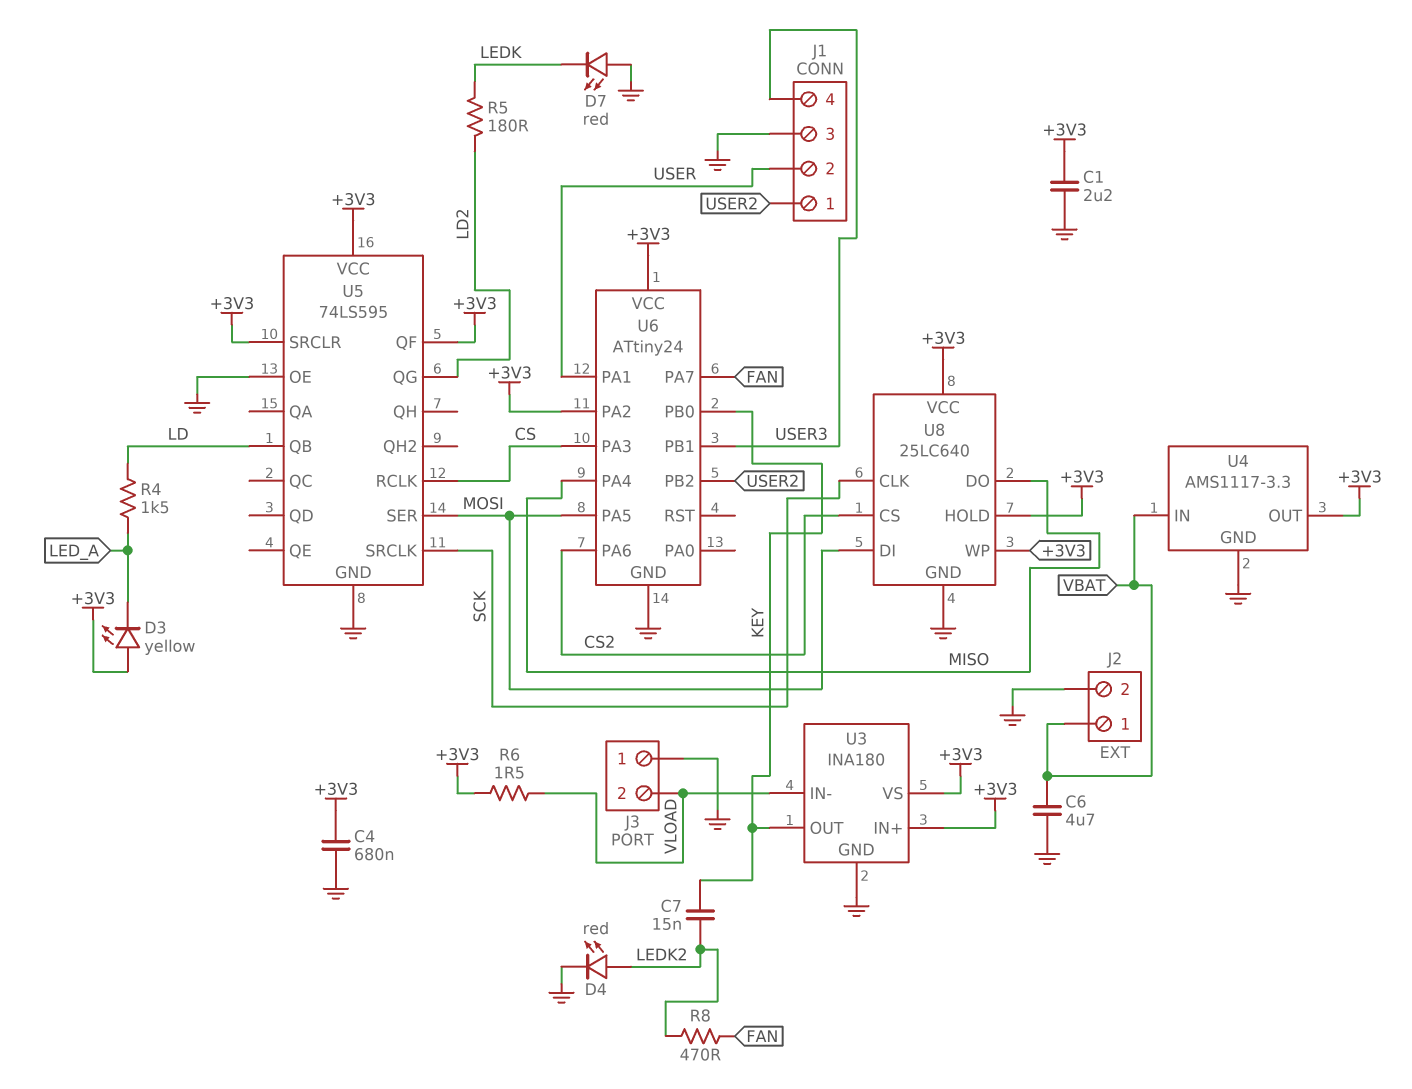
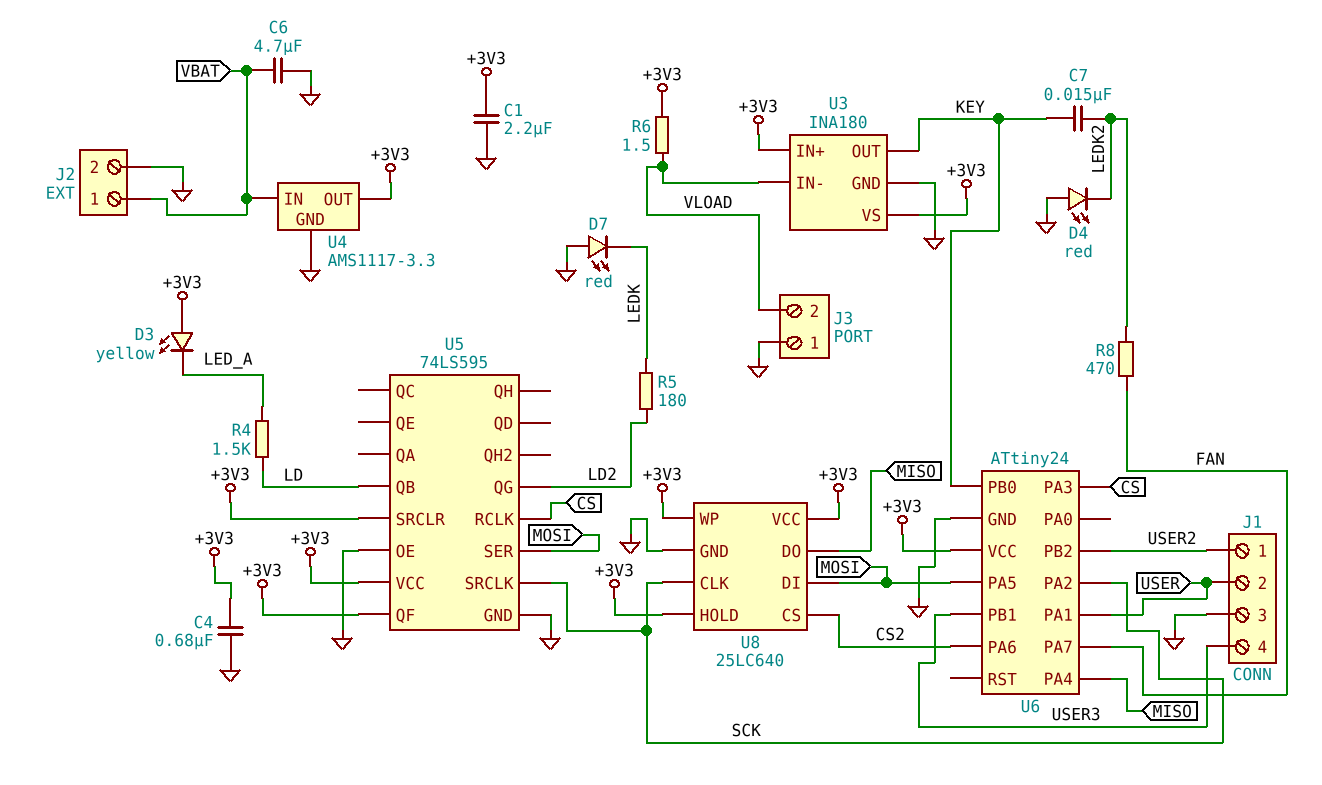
D4: LED red (A LEDK2, K GND) -> LED red (A GND, K LEDK2)
U6 pin PA2: +3V3 -> SCK

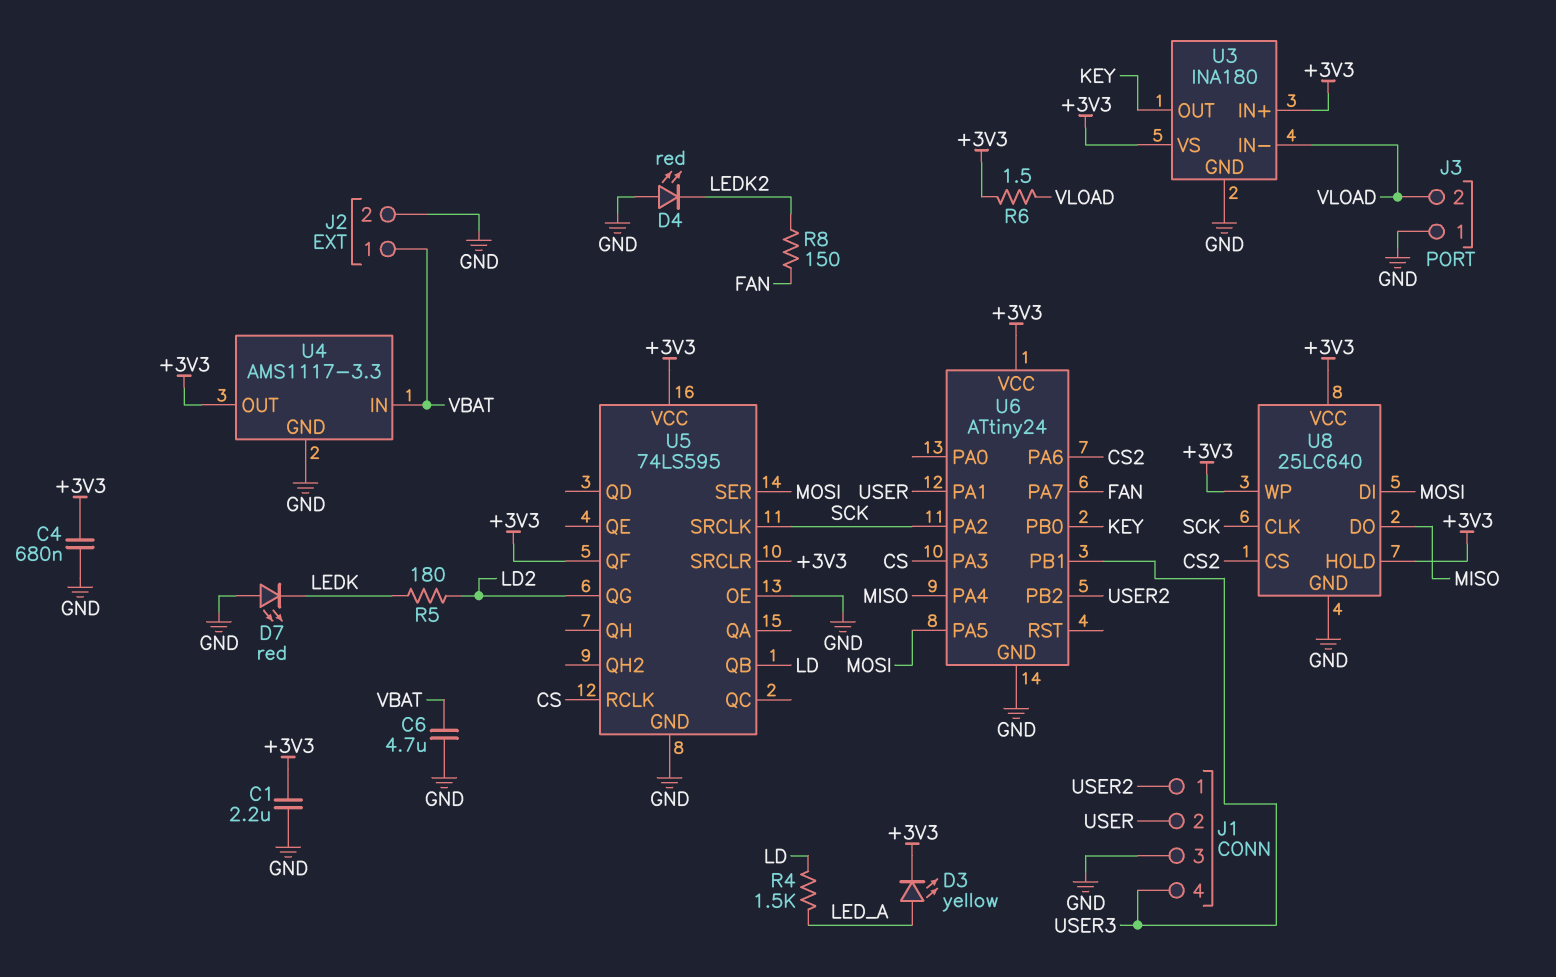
C7: 15nF (KEY, LEDK2) -> none
D3: LED yellow (A +3V3, K LED_A) -> LED yellow (A LED_A, K +3V3)
R8: 470 (FAN, LEDK2) -> 150 (FAN, LEDK2)

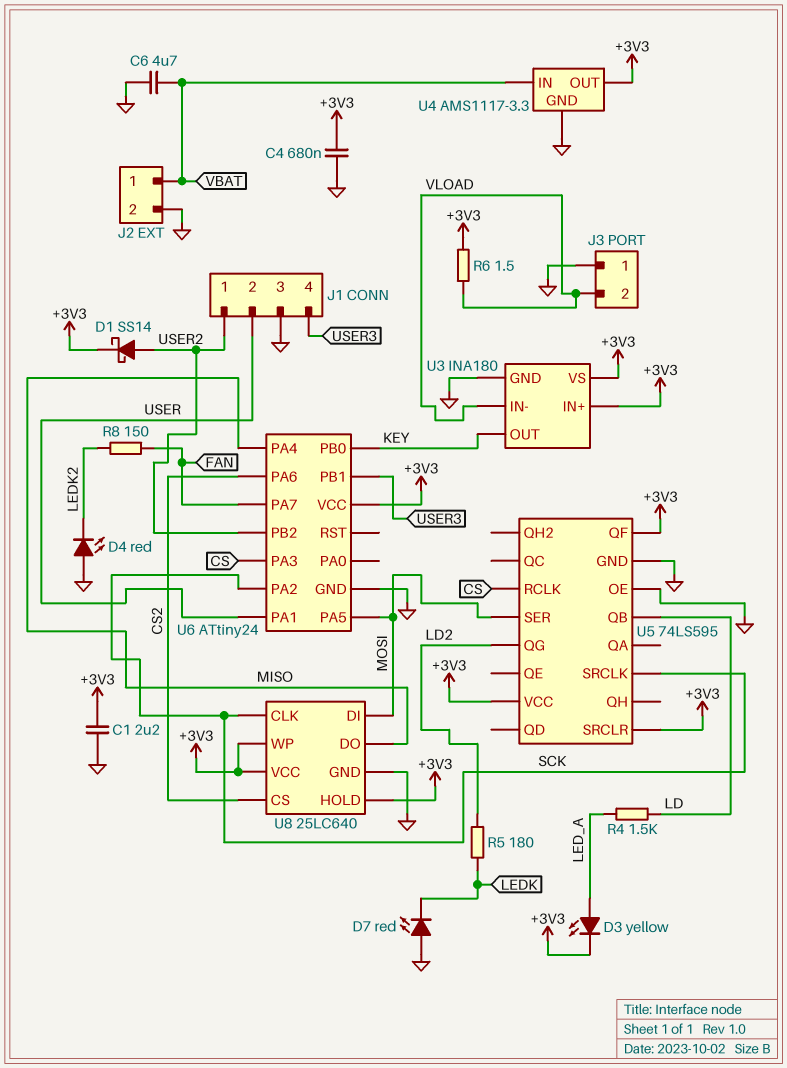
D1: none -> schottky SS14 (A USER2, K +3V3)

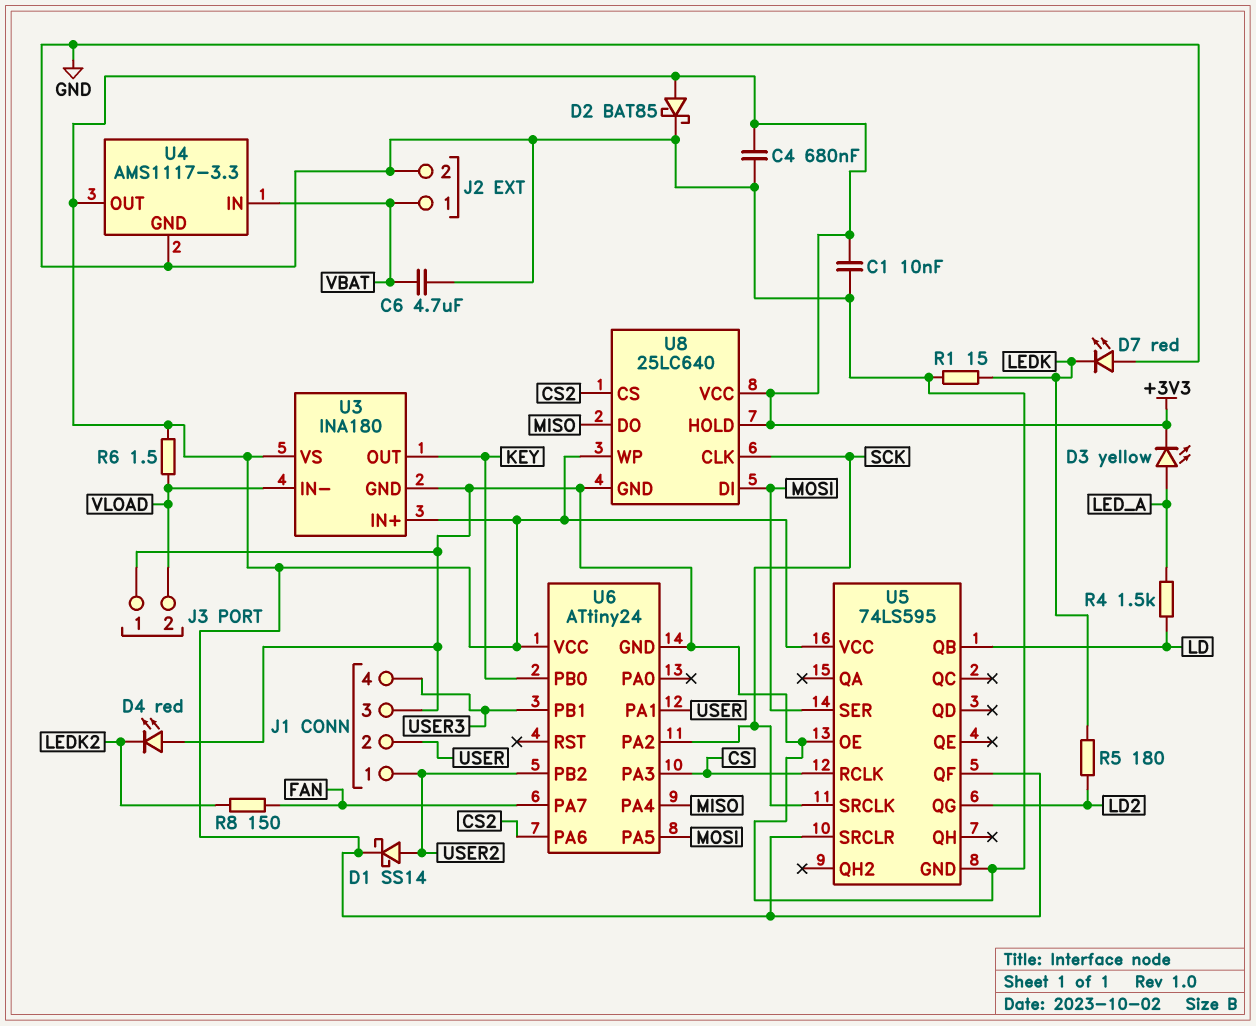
C1: 2.2uF (+3V3, GND) -> 10nF (+3V3, GND)
D2: none -> schottky BAT85 (A +3V3, K GND)
R1: none -> 15 (GND, LEDK)

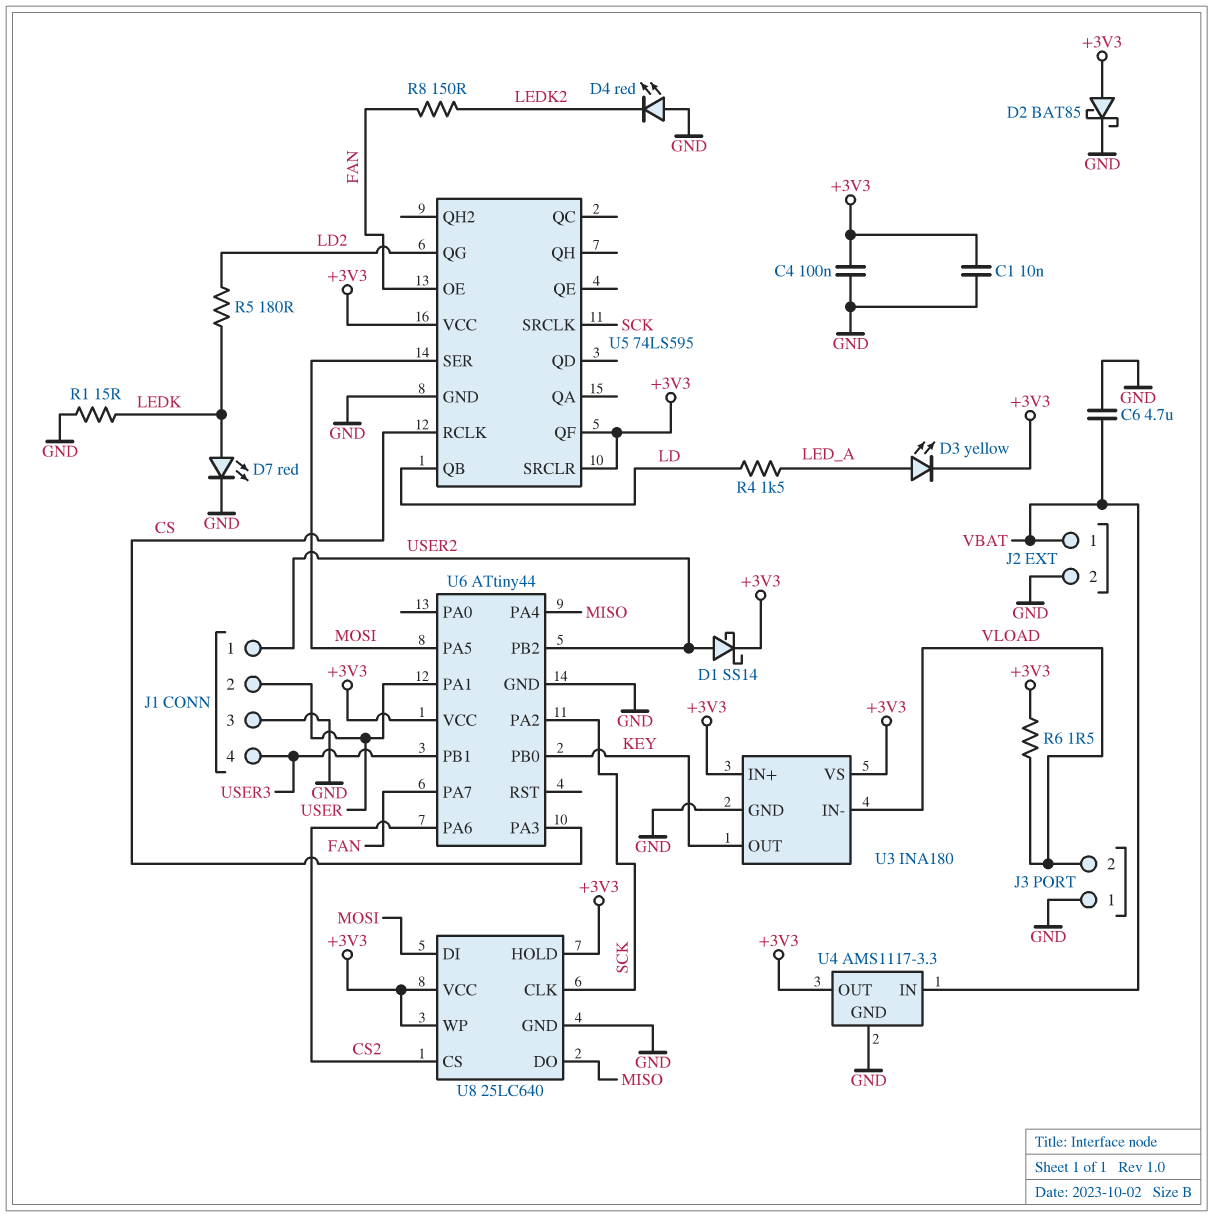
C4: 680nF (+3V3, GND) -> 100nF (+3V3, GND)
D7: LED red (A GND, K LEDK) -> LED red (A LEDK, K GND)
U5 pin OE: GND -> FAN
U6: ATtiny24 -> ATtiny44

